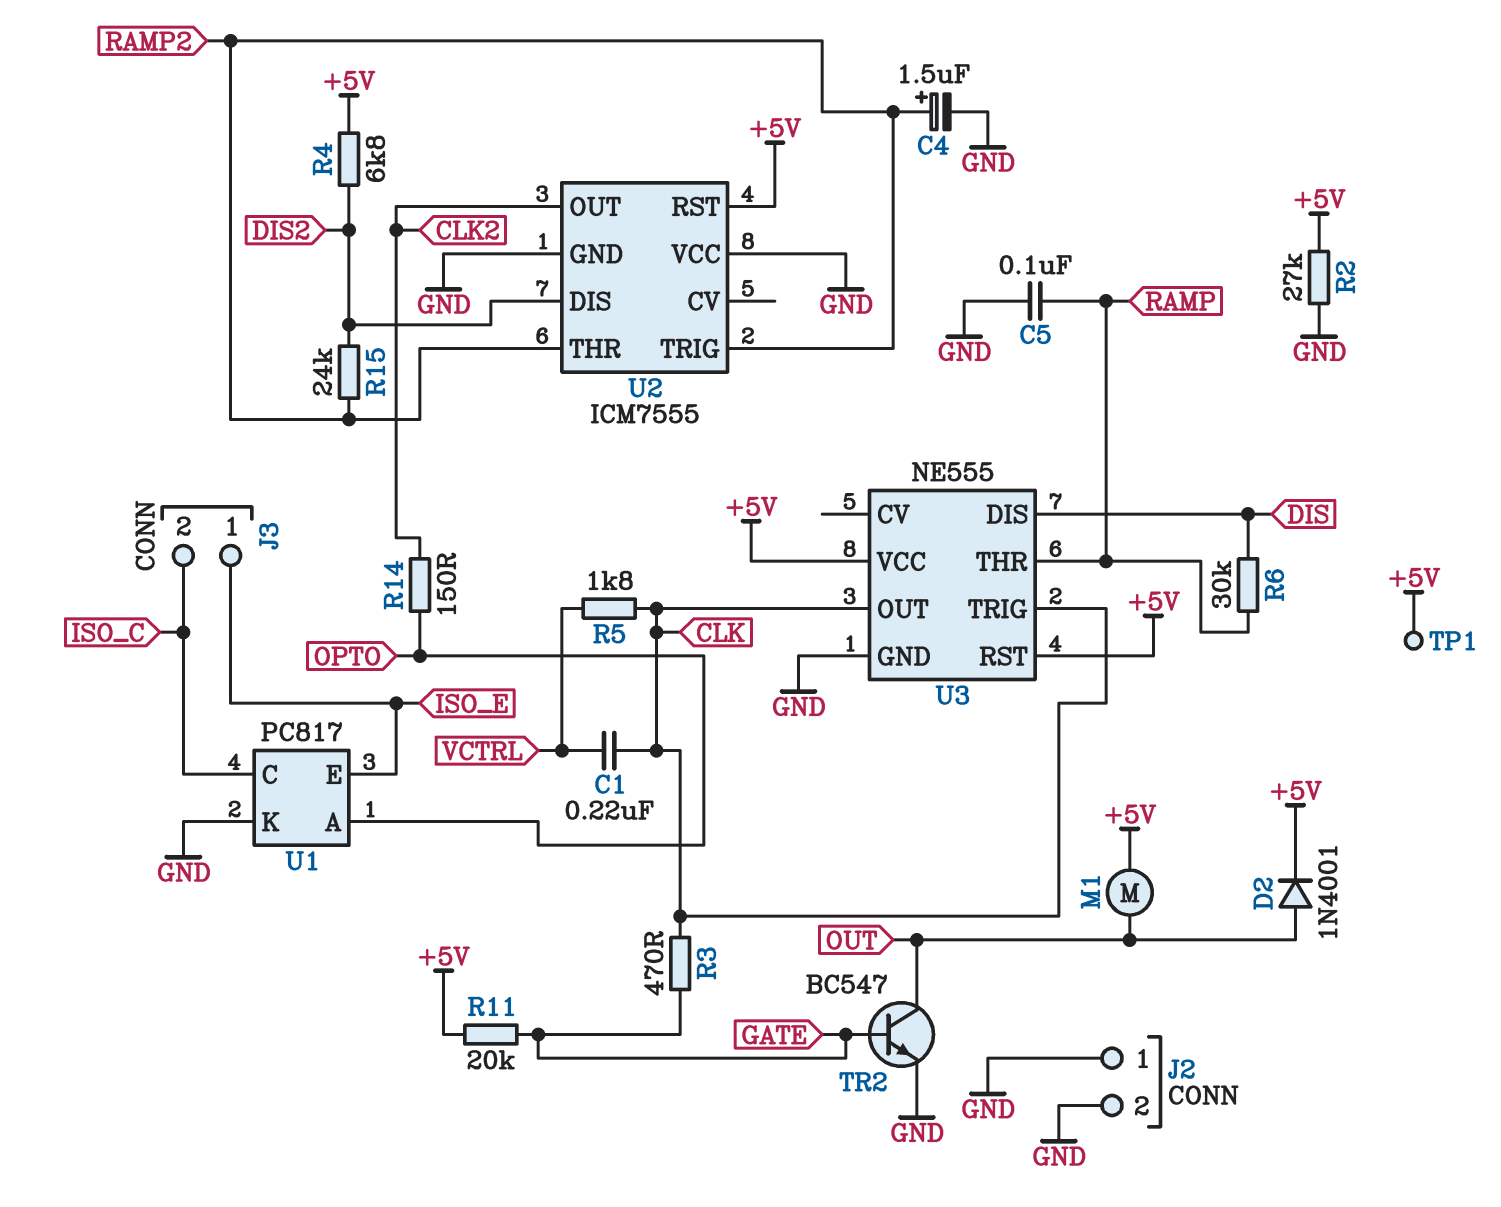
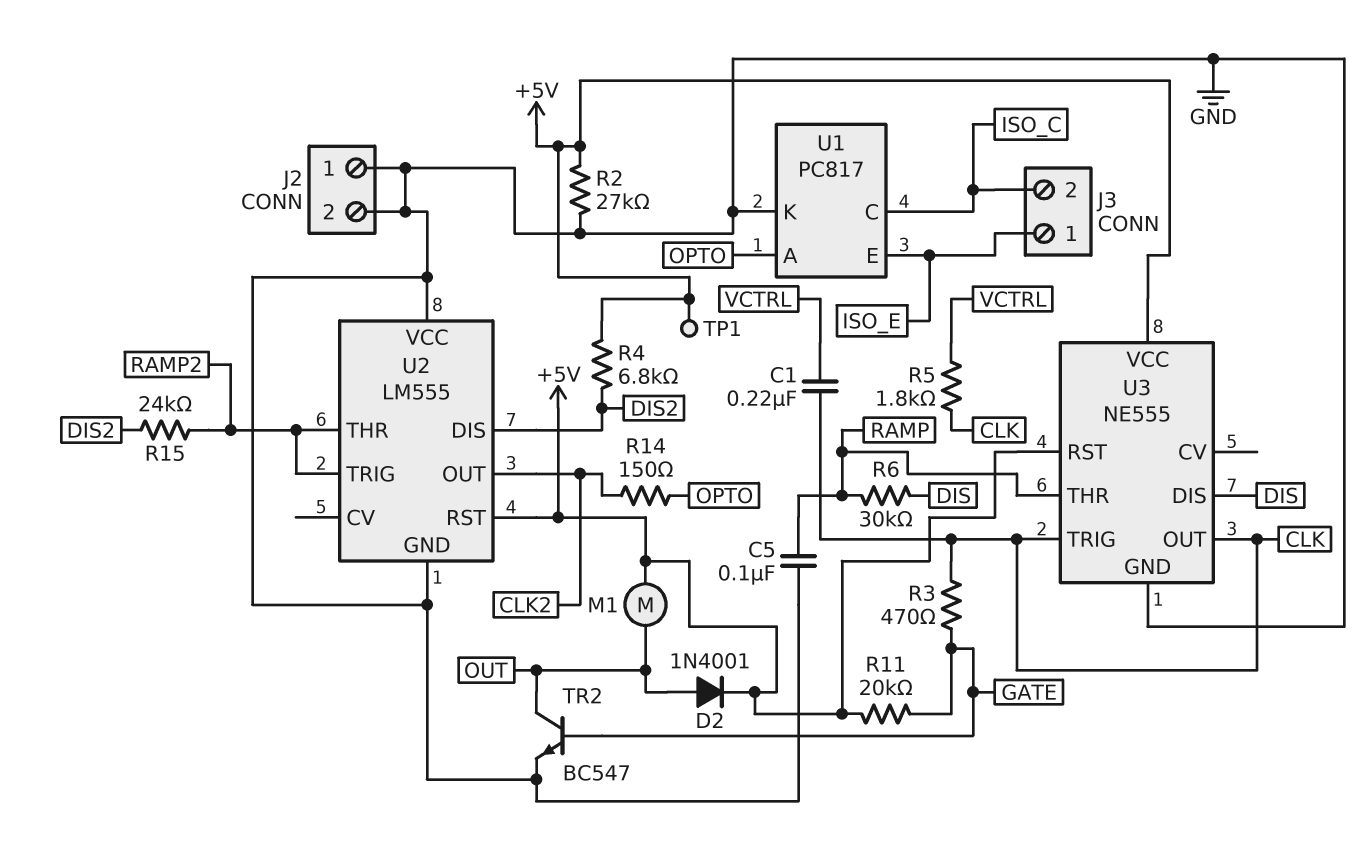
C4: 1.5uF (plus RAMP2, minus GND) -> none
U2: ICM7555 -> LM555

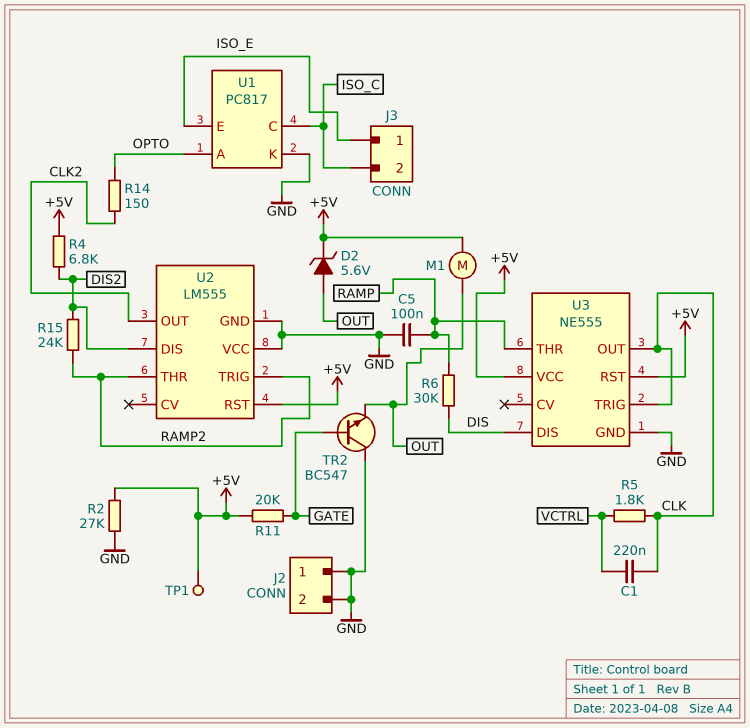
D2: diode 1N4001 (A OUT, K +5V) -> zener 5.6V (A OUT, K +5V)
R3: 470 (CLK, GATE) -> none
TR2: NPN BC547 (B GATE, C OUT, E GND) -> NPN BC547 (B GATE, C GND, E OUT)

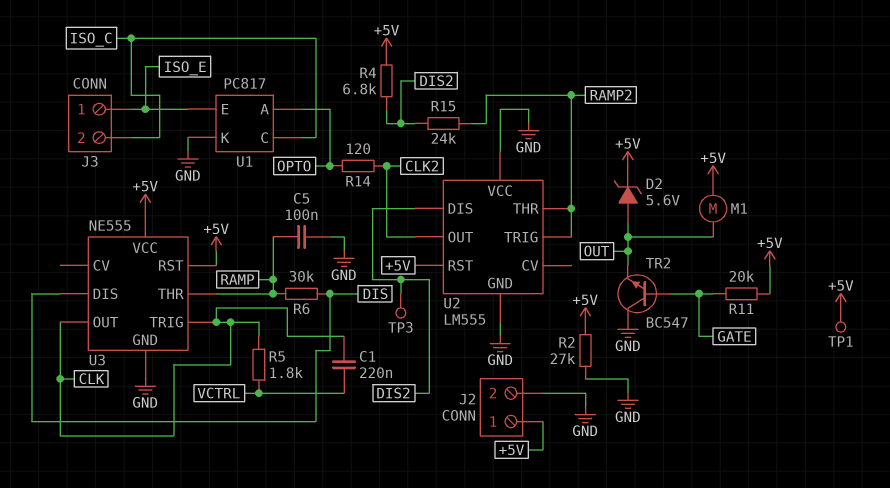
J2 pin 1: GND -> +5V
R14: 150 (CLK2, OPTO) -> 120 (CLK2, OPTO)
TP3: none -> test point (DIS2)

